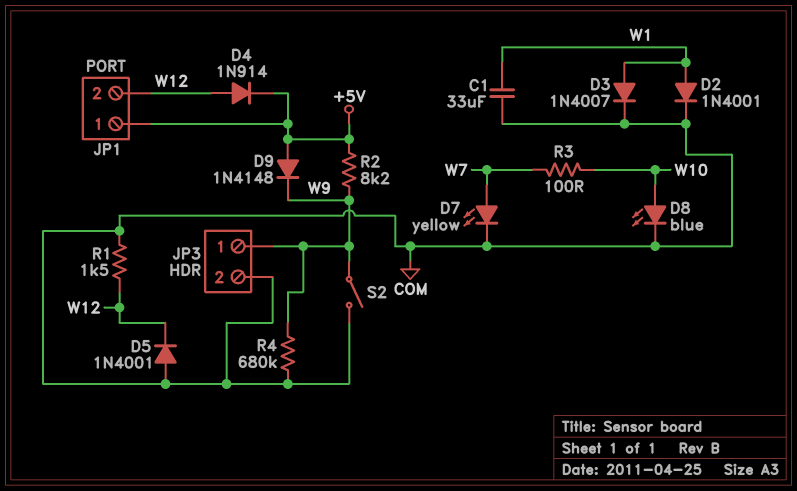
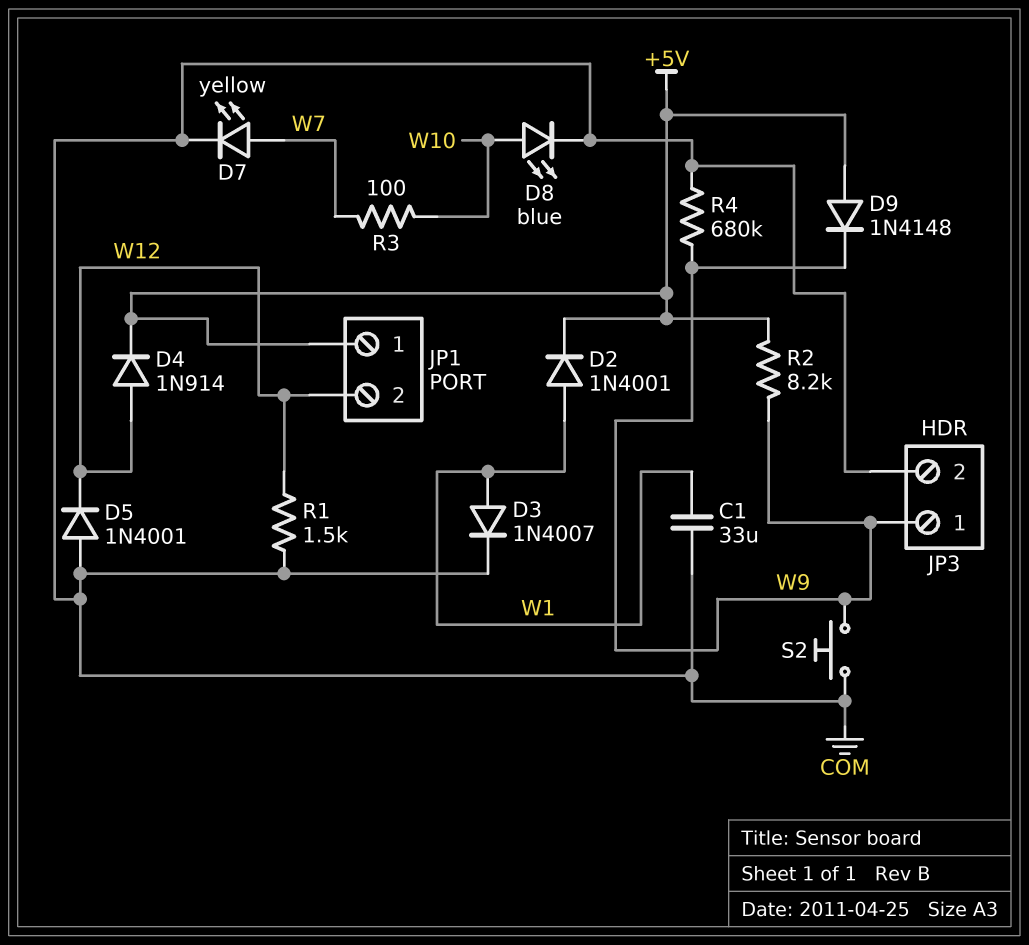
D2: diode 1N4001 (A W1, K COM) -> diode 1N4001 (A W1, K +5V)
S2: switch (COM, W9) -> button (COM, W9)

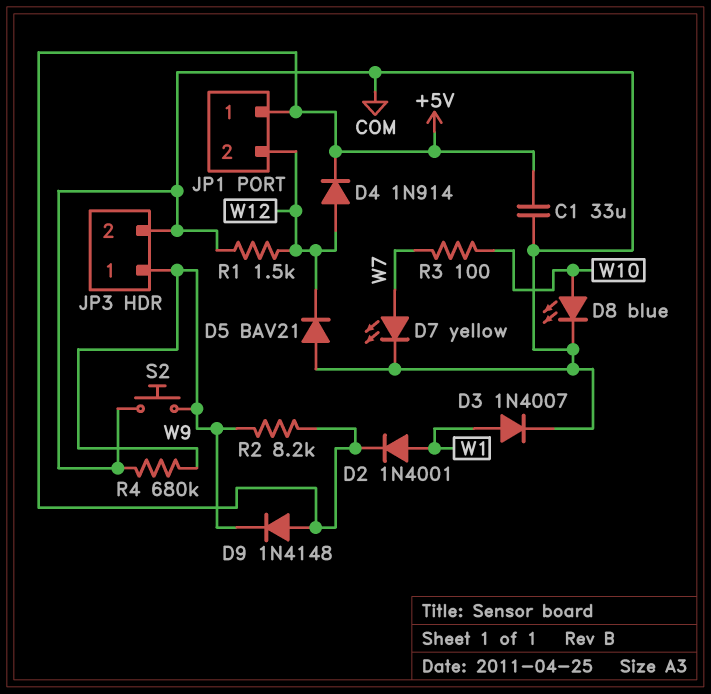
C1: 33uF (COM, W1) -> 33uF (+5V, COM)
D5: diode 1N4001 (A COM, K W12) -> diode BAV21 (A COM, K W12)

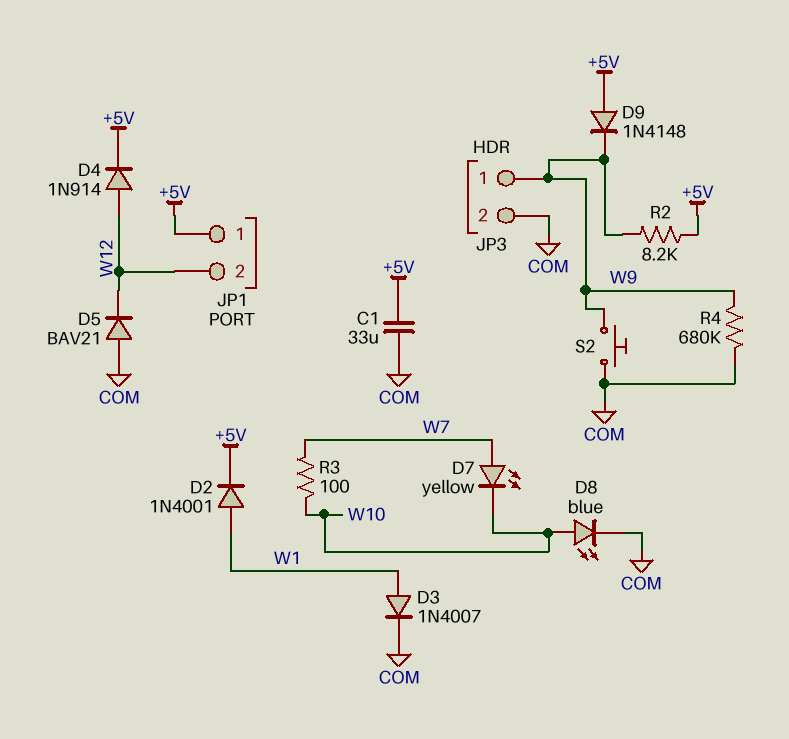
D7: LED yellow (A W7, K COM) -> LED yellow (A W7, K W10)
R1: 1.5k (COM, W12) -> none

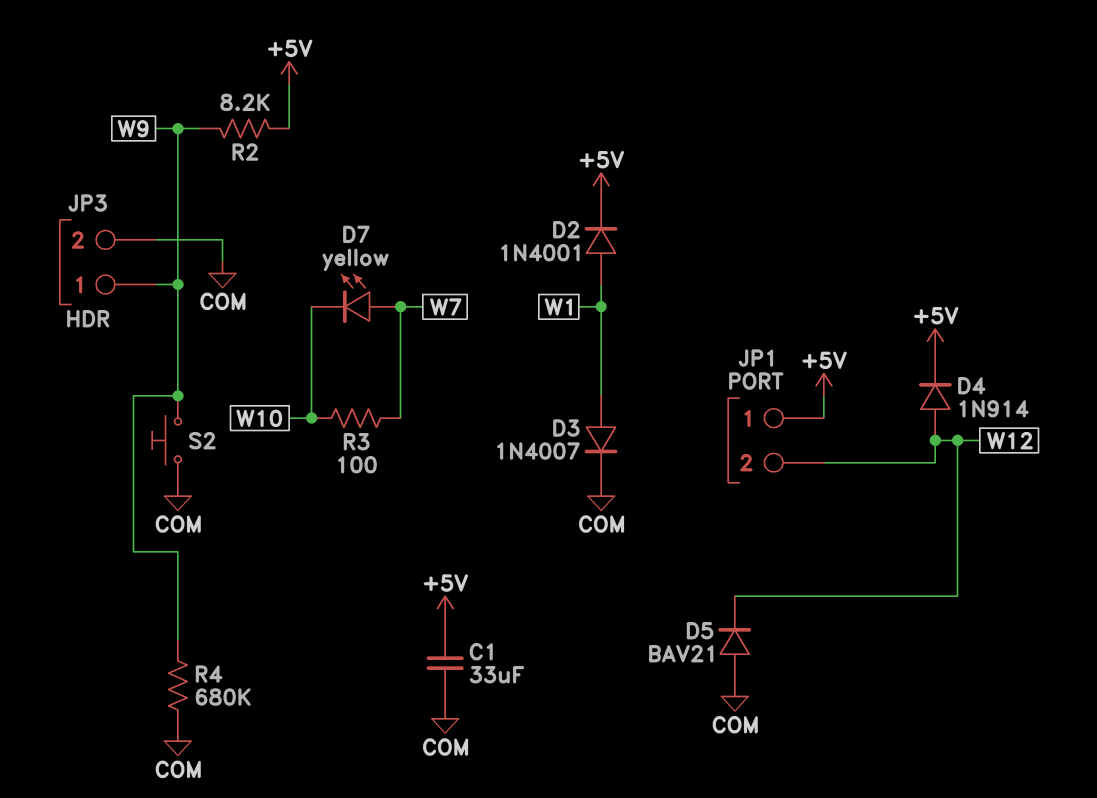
D8: LED blue (A W10, K COM) -> none
D9: diode 1N4148 (A +5V, K W9) -> none

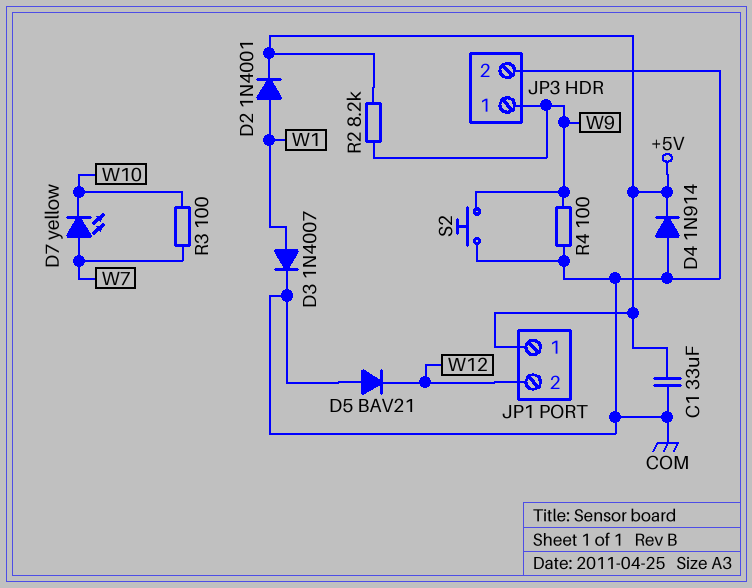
D4: diode 1N914 (A W12, K +5V) -> diode 1N914 (A COM, K +5V)
R4: 680k (COM, W9) -> 100 (COM, W9)

